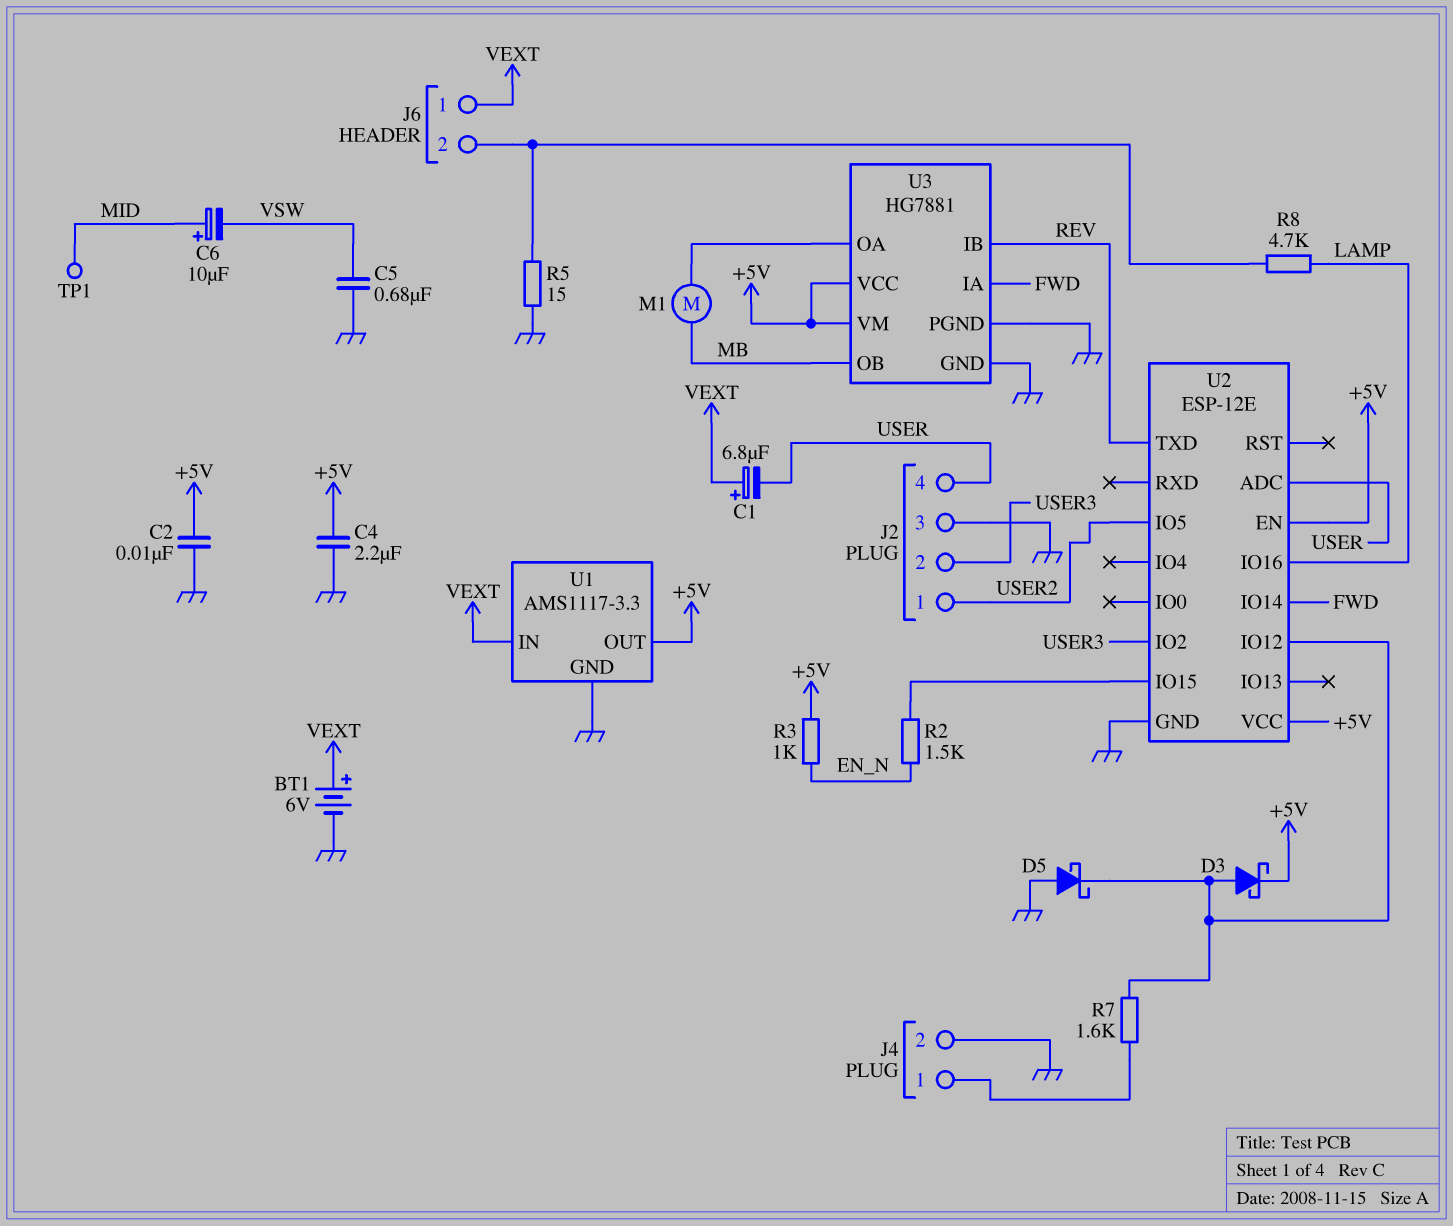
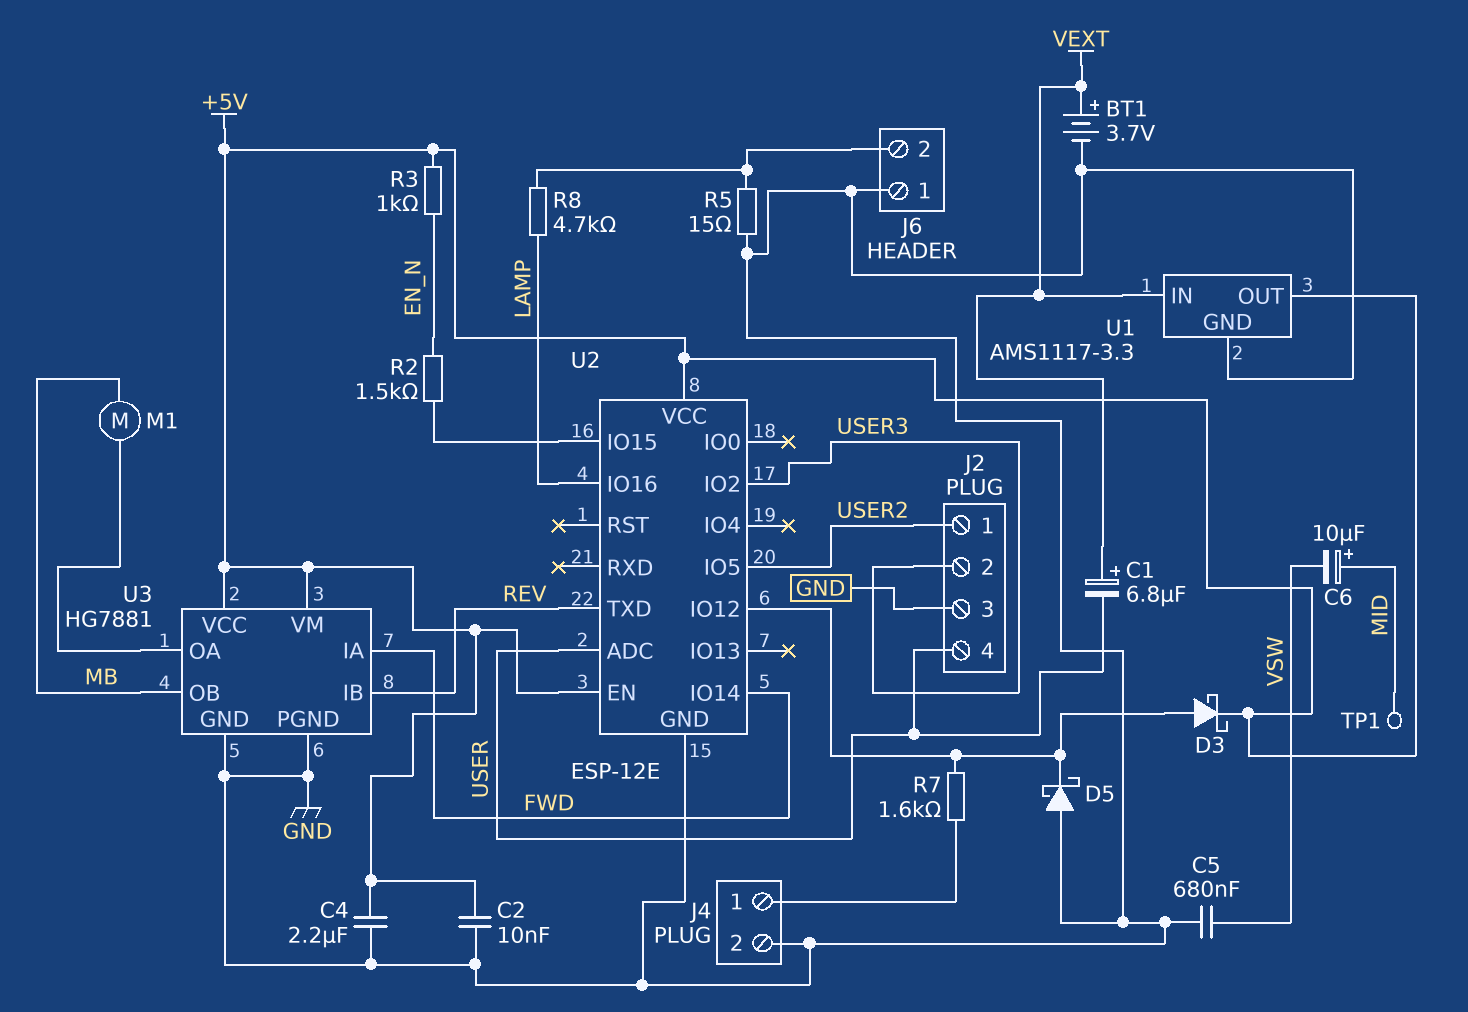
BT1: 6V (plus VEXT, minus GND) -> 3.7V (plus VEXT, minus GND)
J6 pin 1: VEXT -> GND

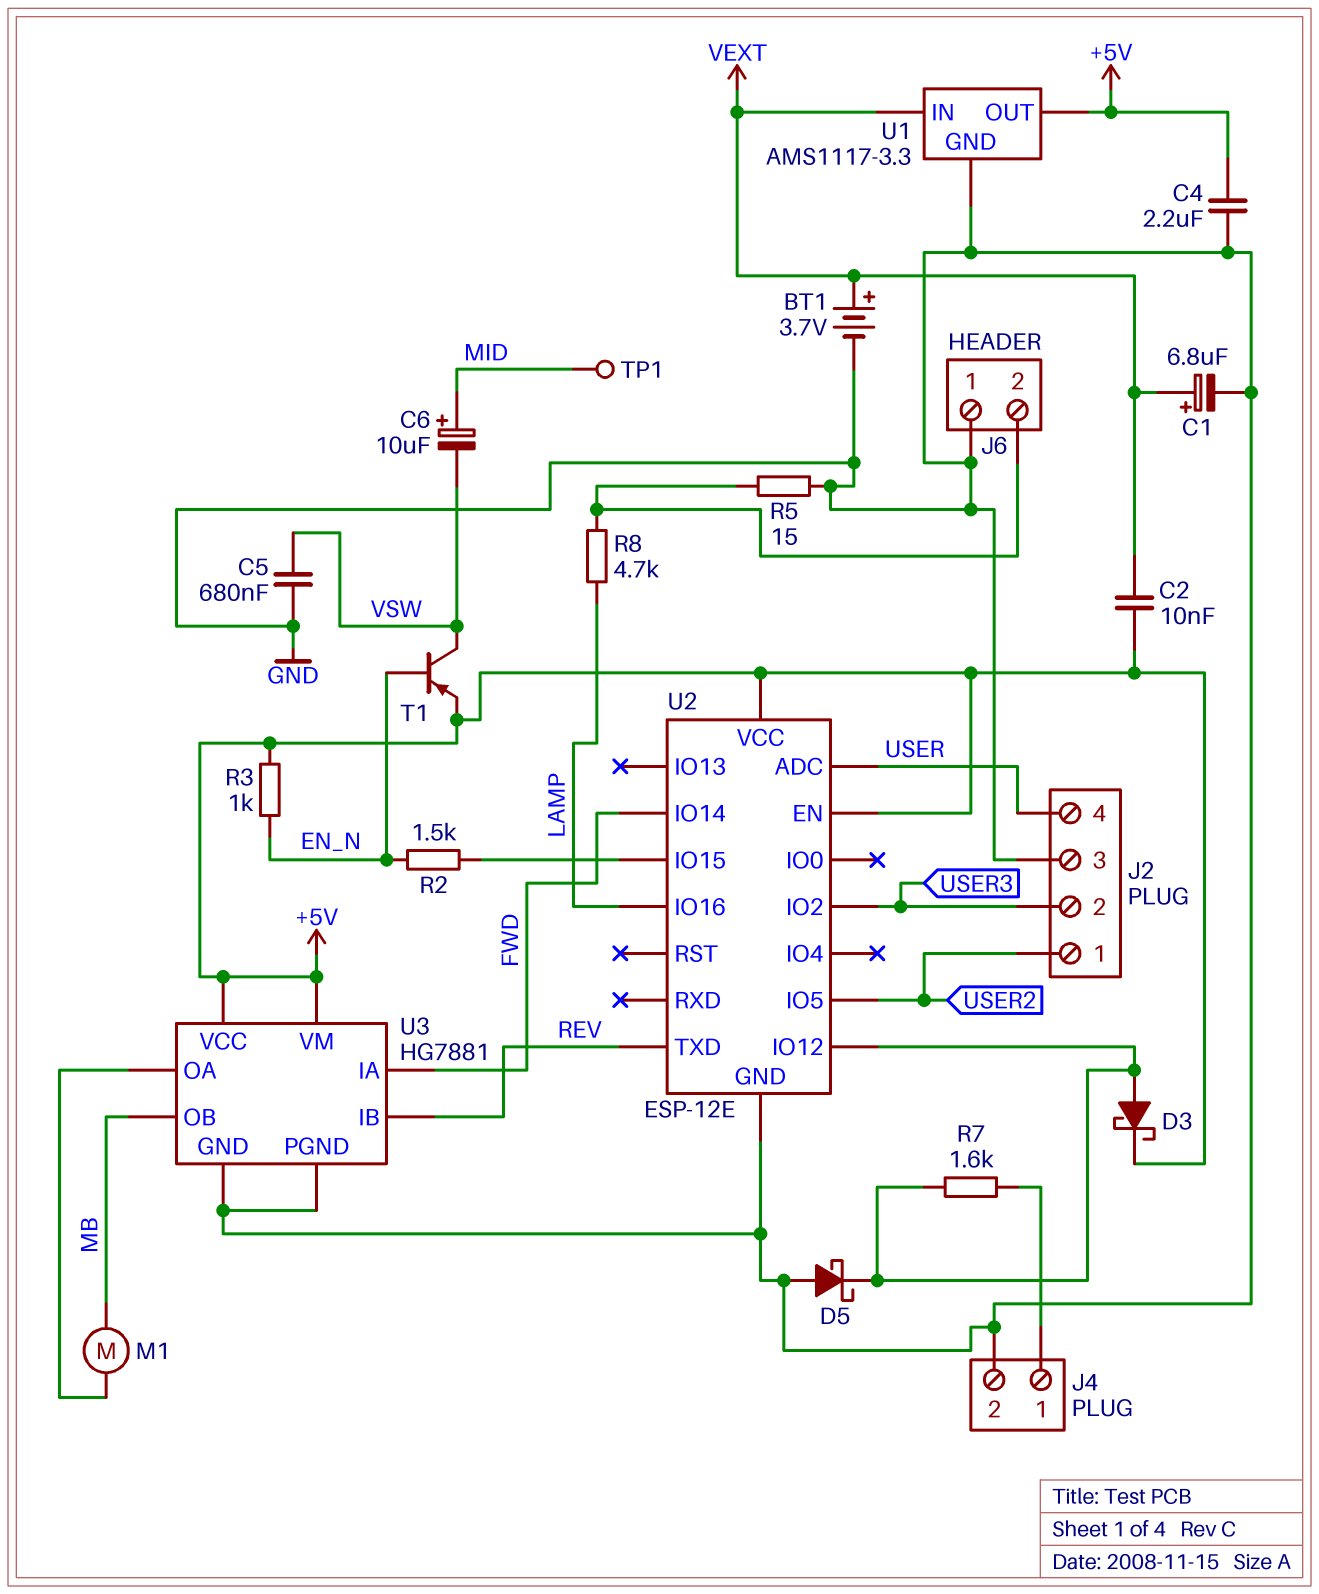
C1: 6.8uF (plus VEXT, minus USER) -> 6.8uF (plus VEXT, minus GND)
C2: 10nF (+5V, GND) -> 10nF (+5V, VEXT)
T1: none -> PNP (B EN_N, C VSW, E +5V)

